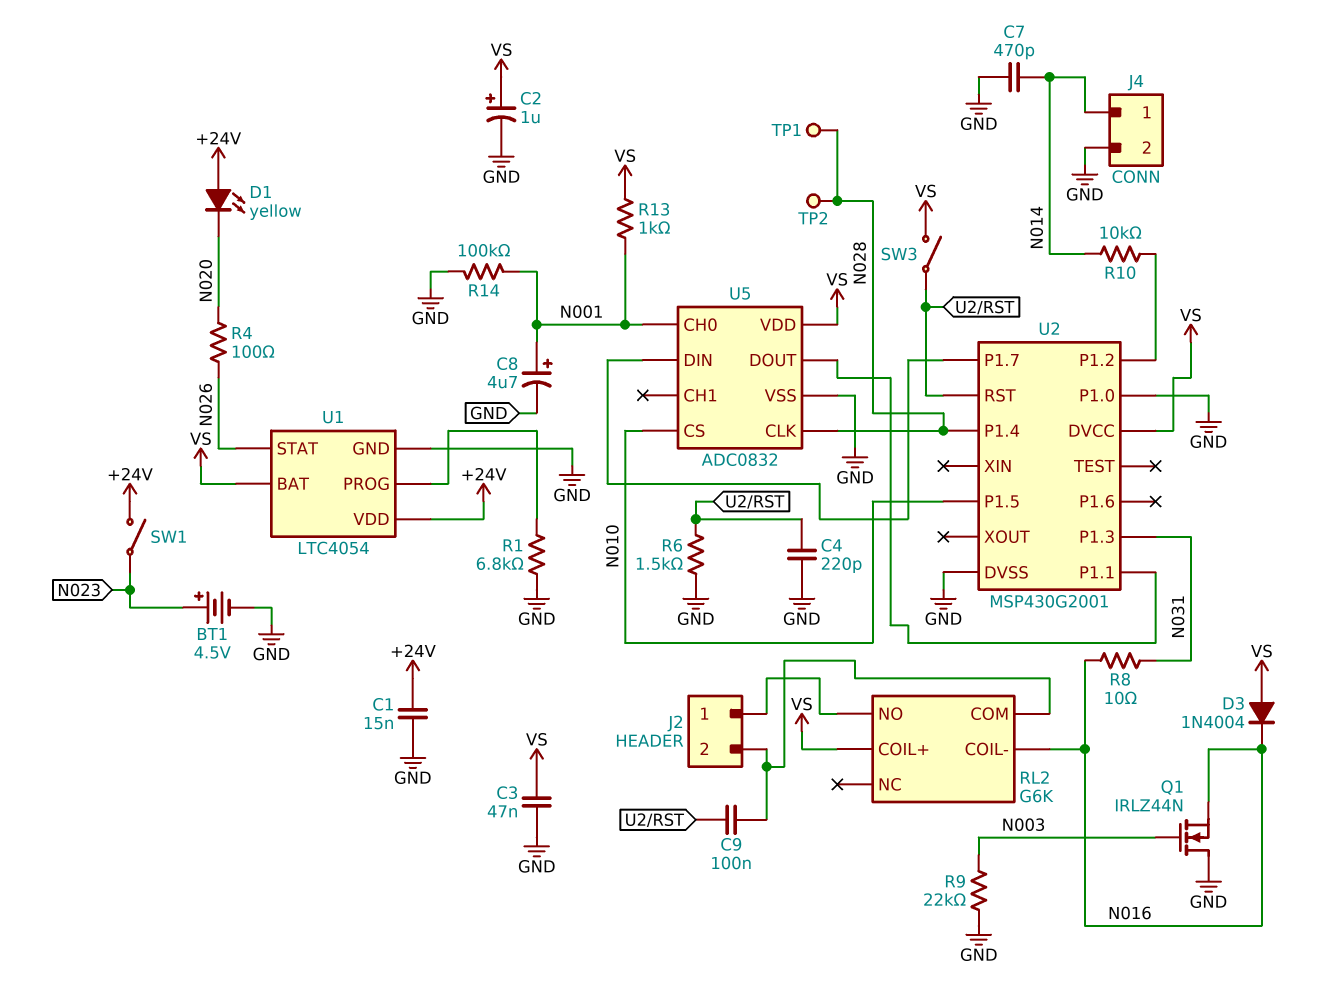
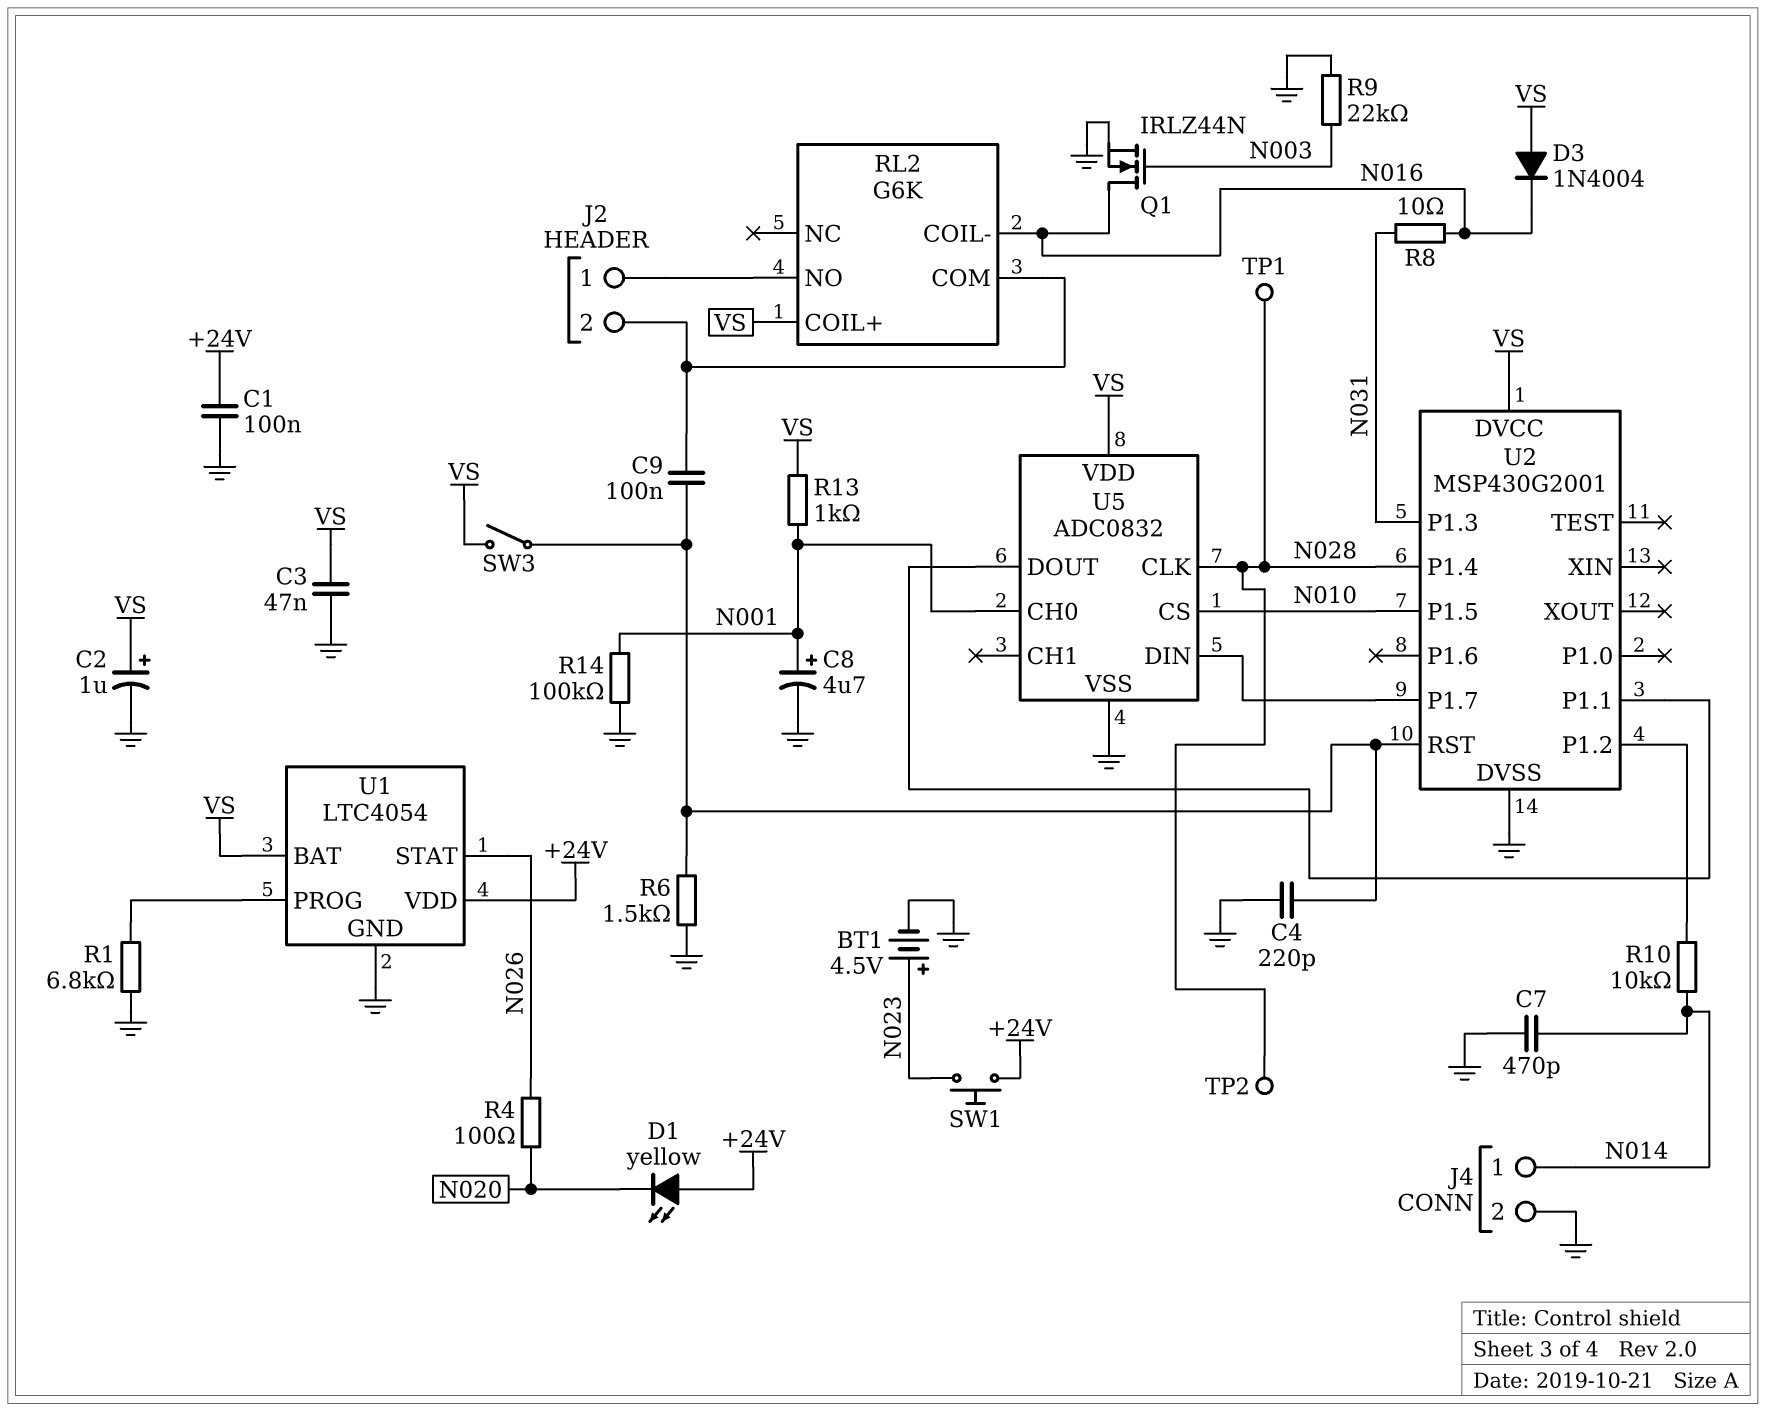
C1: 15nF (+24V, GND) -> 100nF (+24V, GND)
Q1: NMOS IRLZ44N (G N003, D GND, S N016) -> NMOS IRLZ44N (G N003, D N016, S GND)
SW1: switch (+24V, N023) -> button (+24V, N023)
U2 pin P1.0: GND -> none

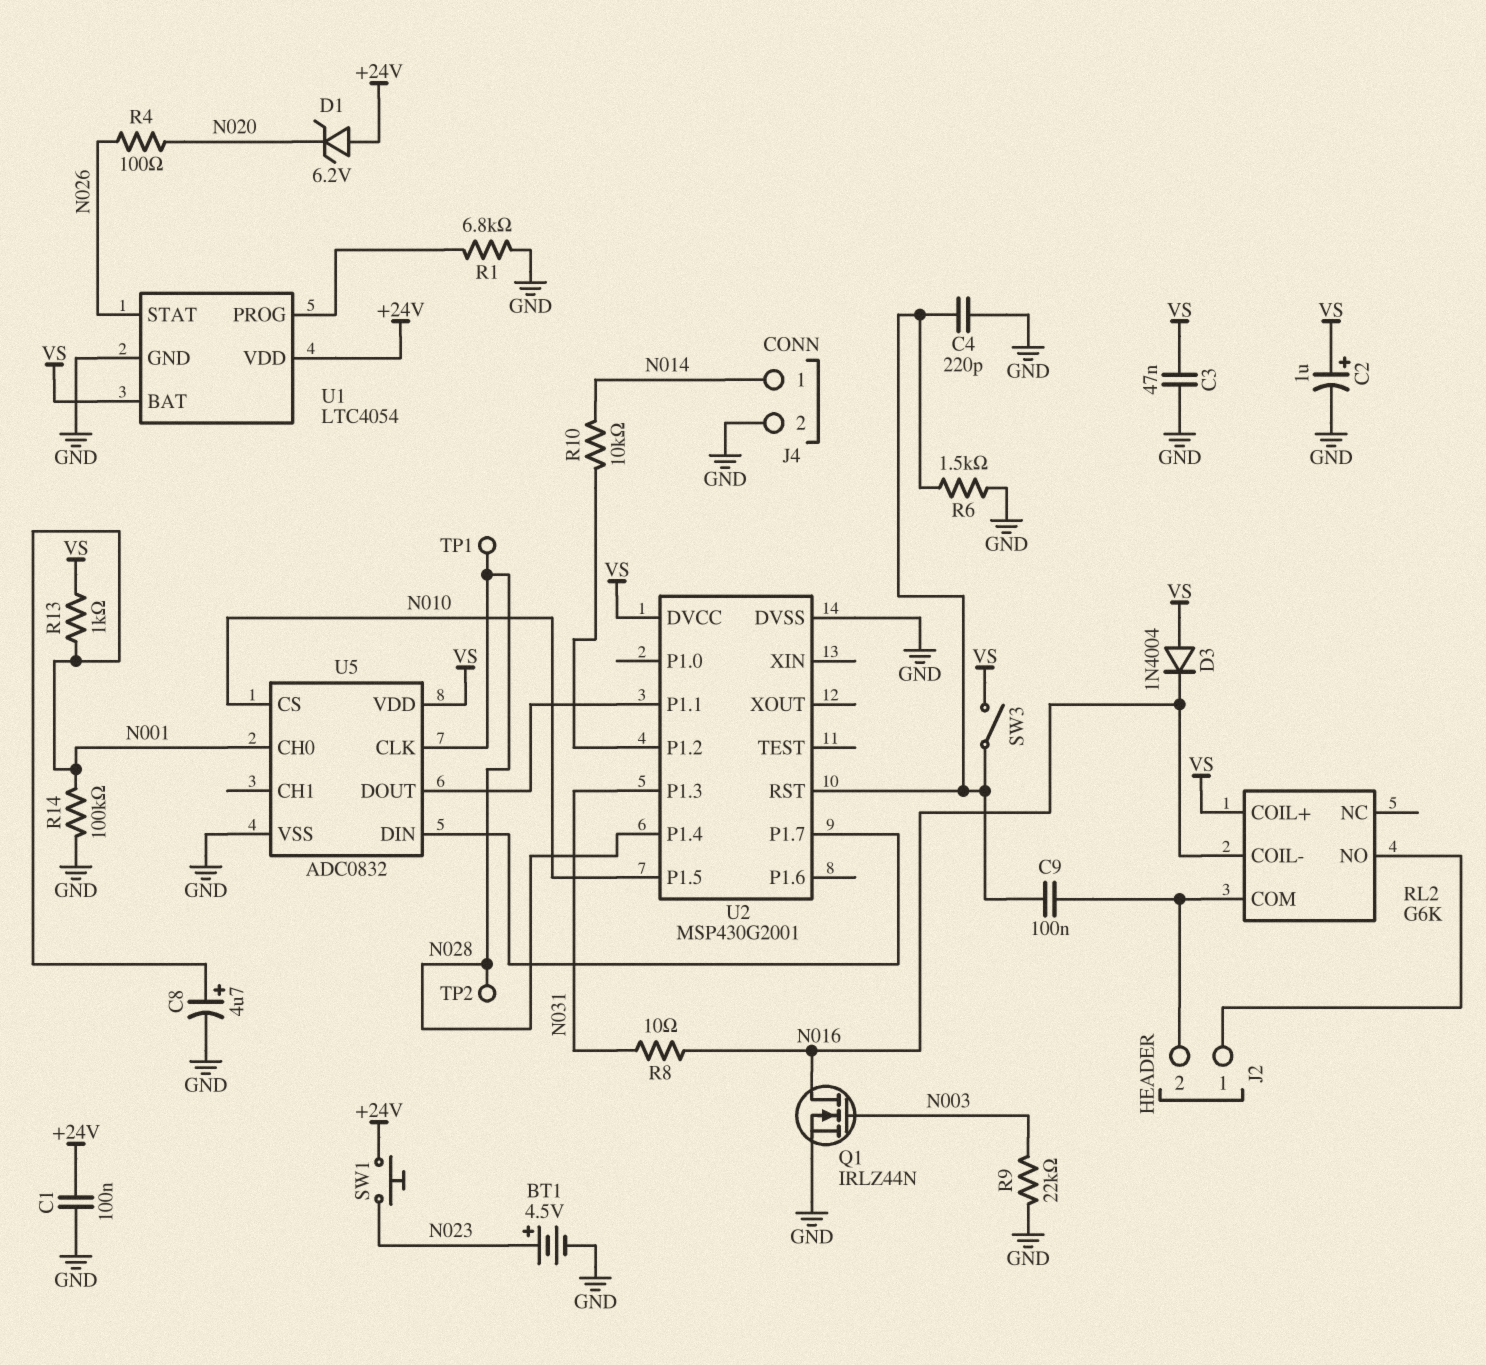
C7: 470pF (GND, N014) -> none
D1: LED yellow (A +24V, K N020) -> zener 6.2V (A +24V, K N020)

